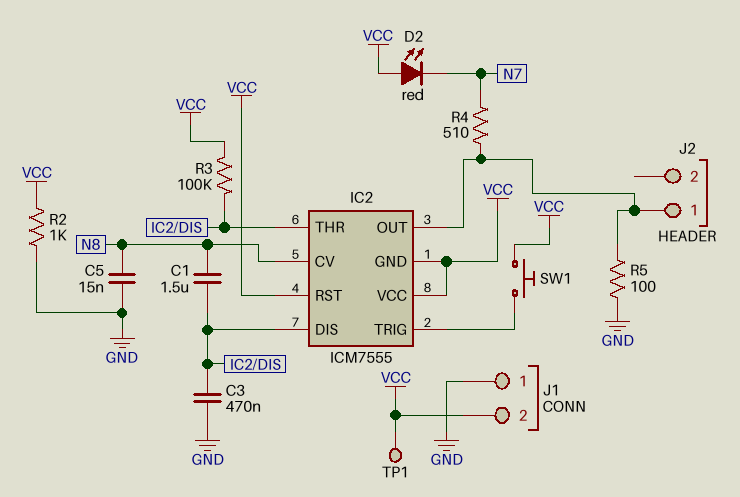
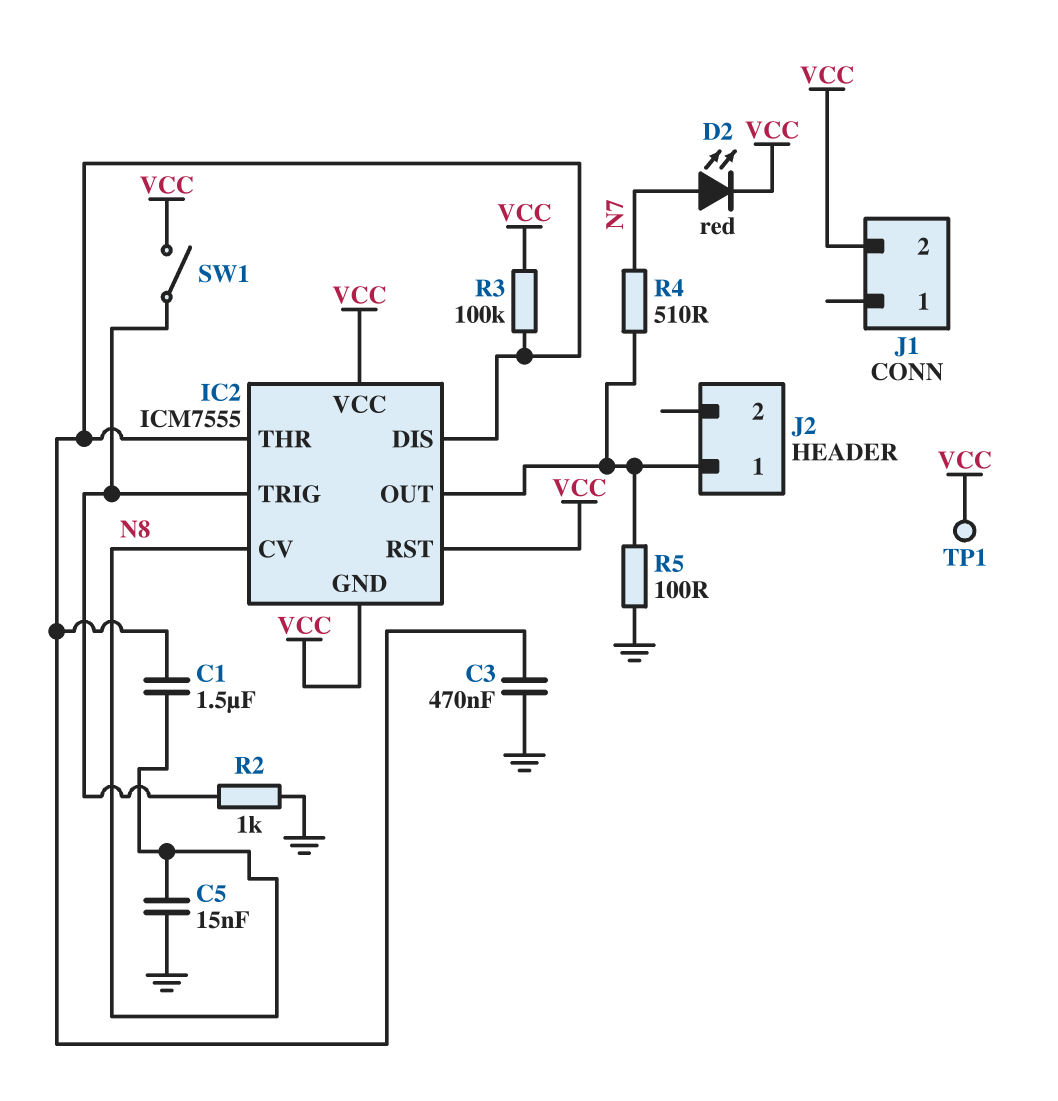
D2: LED red (A VCC, K N7) -> LED red (A N7, K VCC)
J1 pin 1: GND -> none
R2: 1k (GND, VCC) -> 1k (GND, IC2/TRIG)
SW1: button (IC2/TRIG, VCC) -> switch (IC2/TRIG, VCC)

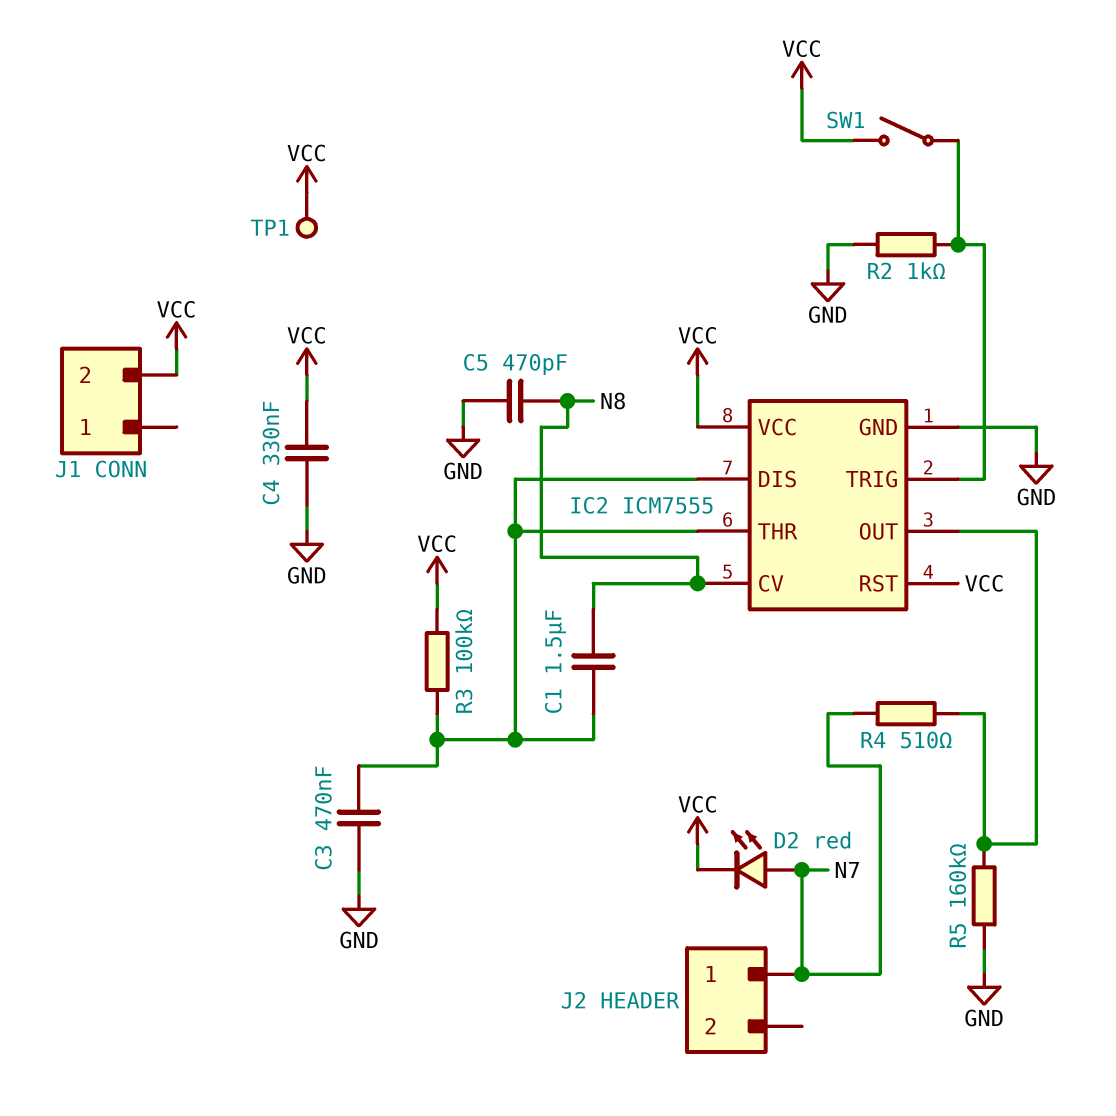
C4: none -> 330nF (GND, VCC)
C5: 15nF (GND, N8) -> 470pF (GND, N8)
IC2 pin GND: VCC -> GND
J2 pin 1: IC2/OUT -> N7
R5: 100 (GND, IC2/OUT) -> 160k (GND, IC2/OUT)

